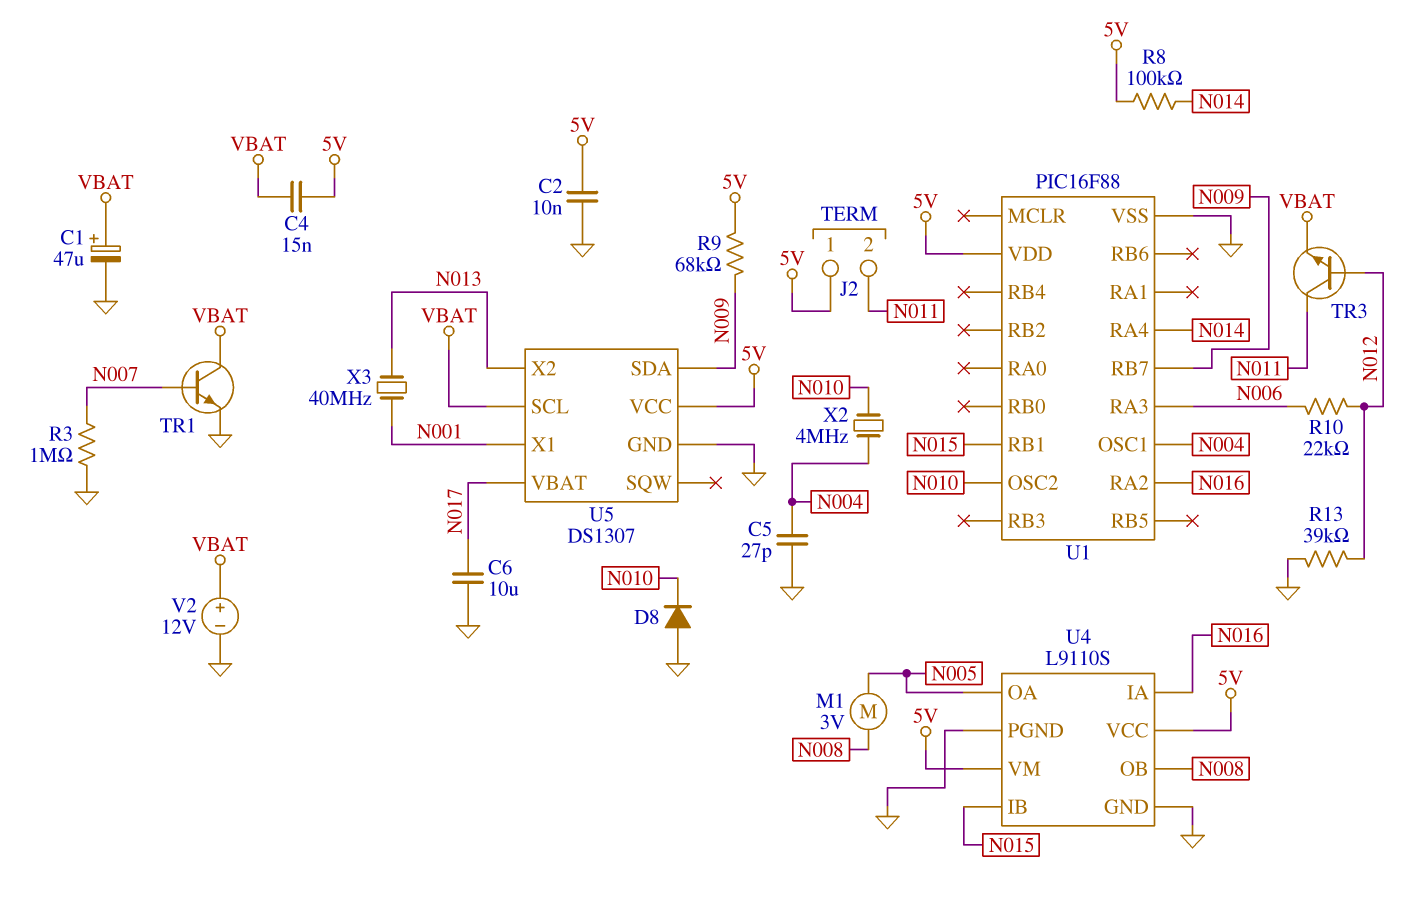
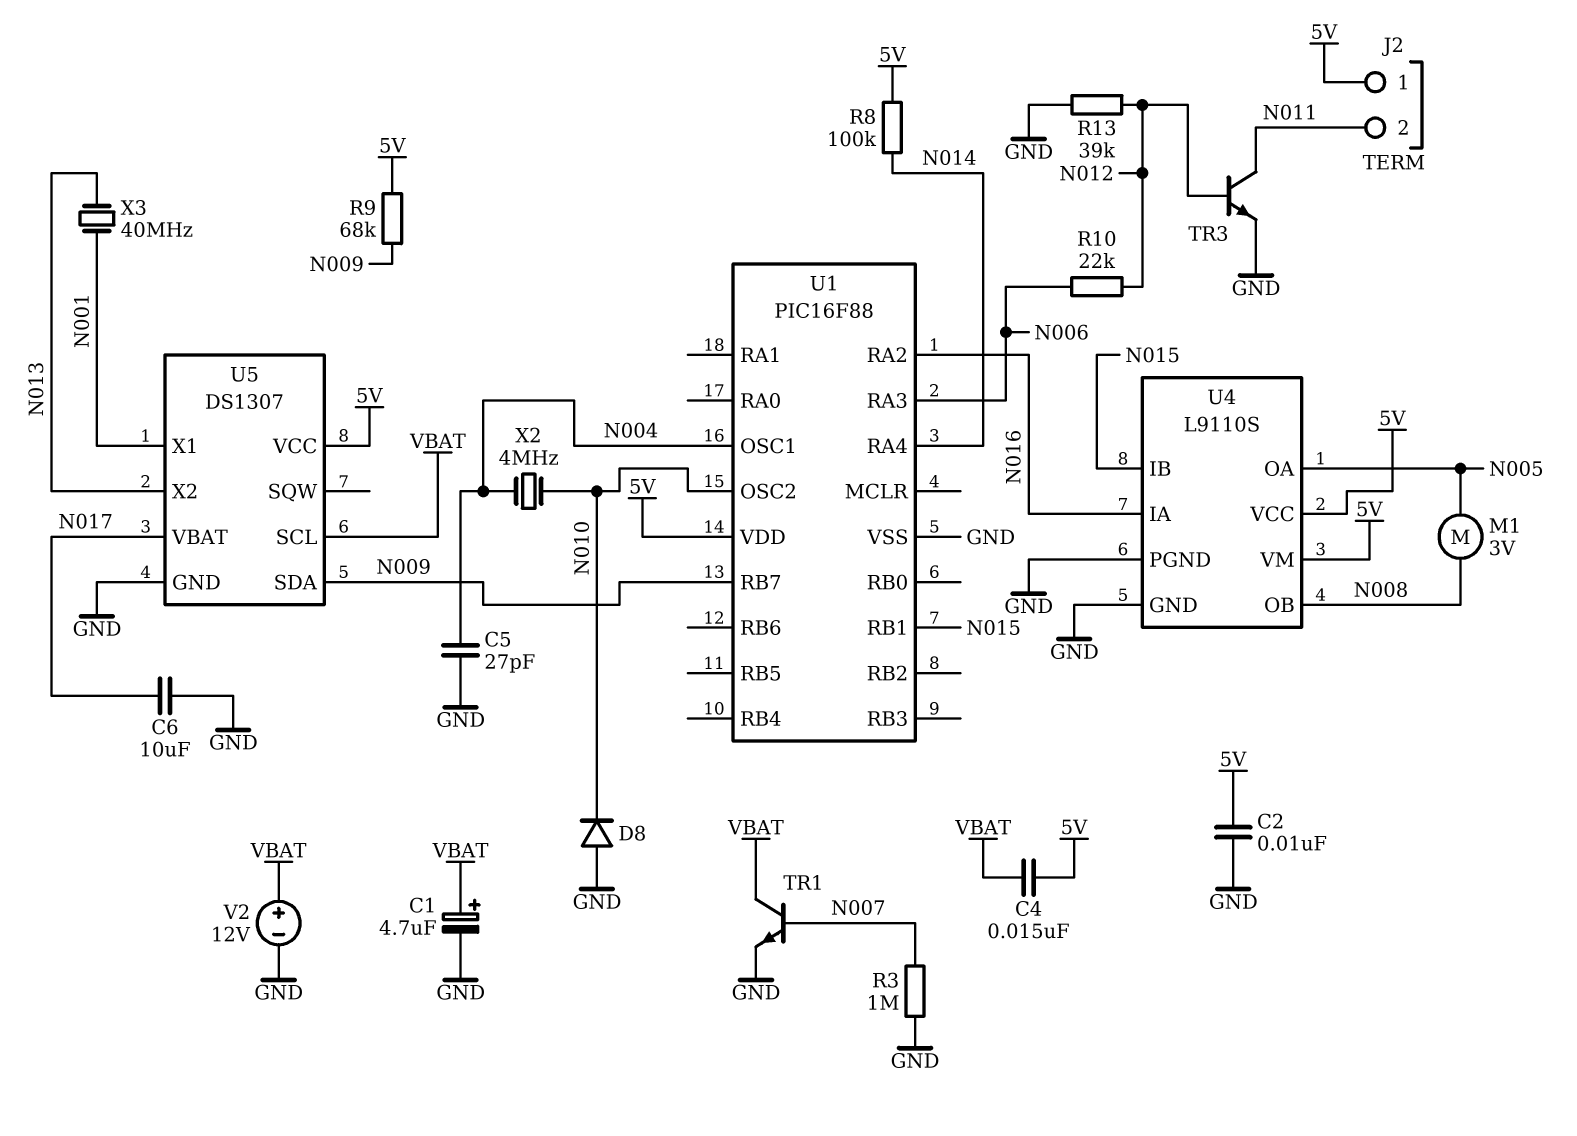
C1: 47uF (plus VBAT, minus GND) -> 4.7uF (plus VBAT, minus GND)
TR3: NPN (B N012, C N011, E VBAT) -> NPN (B N012, C N011, E GND)

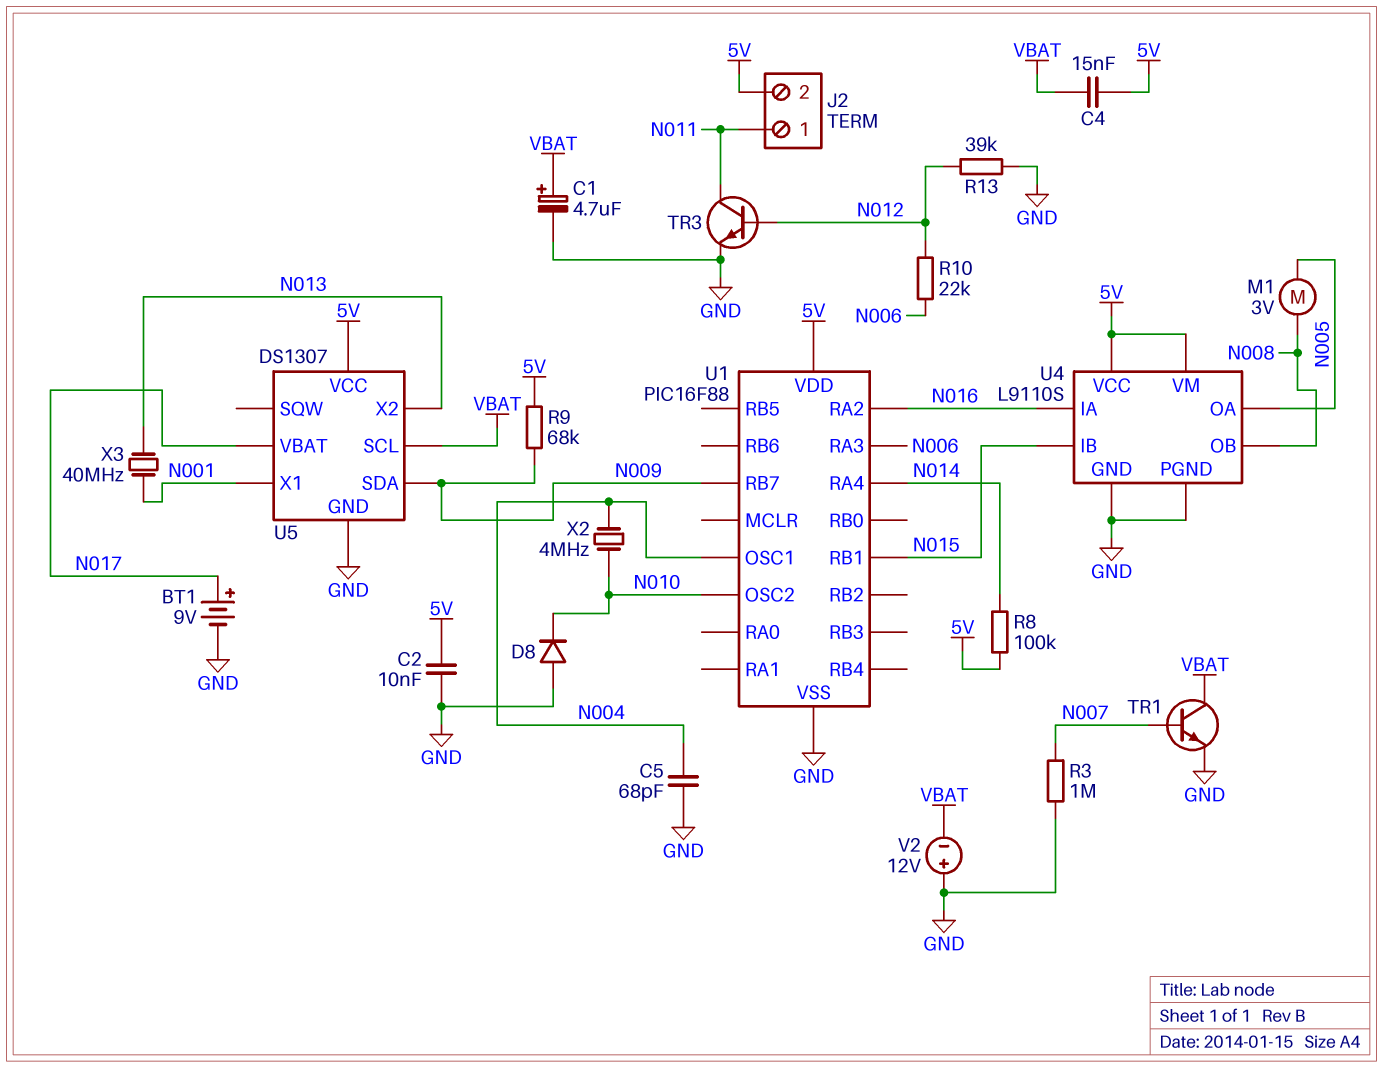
BT1: none -> 9V (plus N017, minus GND)
C5: 27pF (GND, N004) -> 68pF (GND, N004)
C6: 10uF (GND, N017) -> none
J2 pin 1: 5V -> N011
J2 pin 2: N011 -> 5V
V2: 12V (plus VBAT, minus GND) -> 12V (plus GND, minus VBAT)

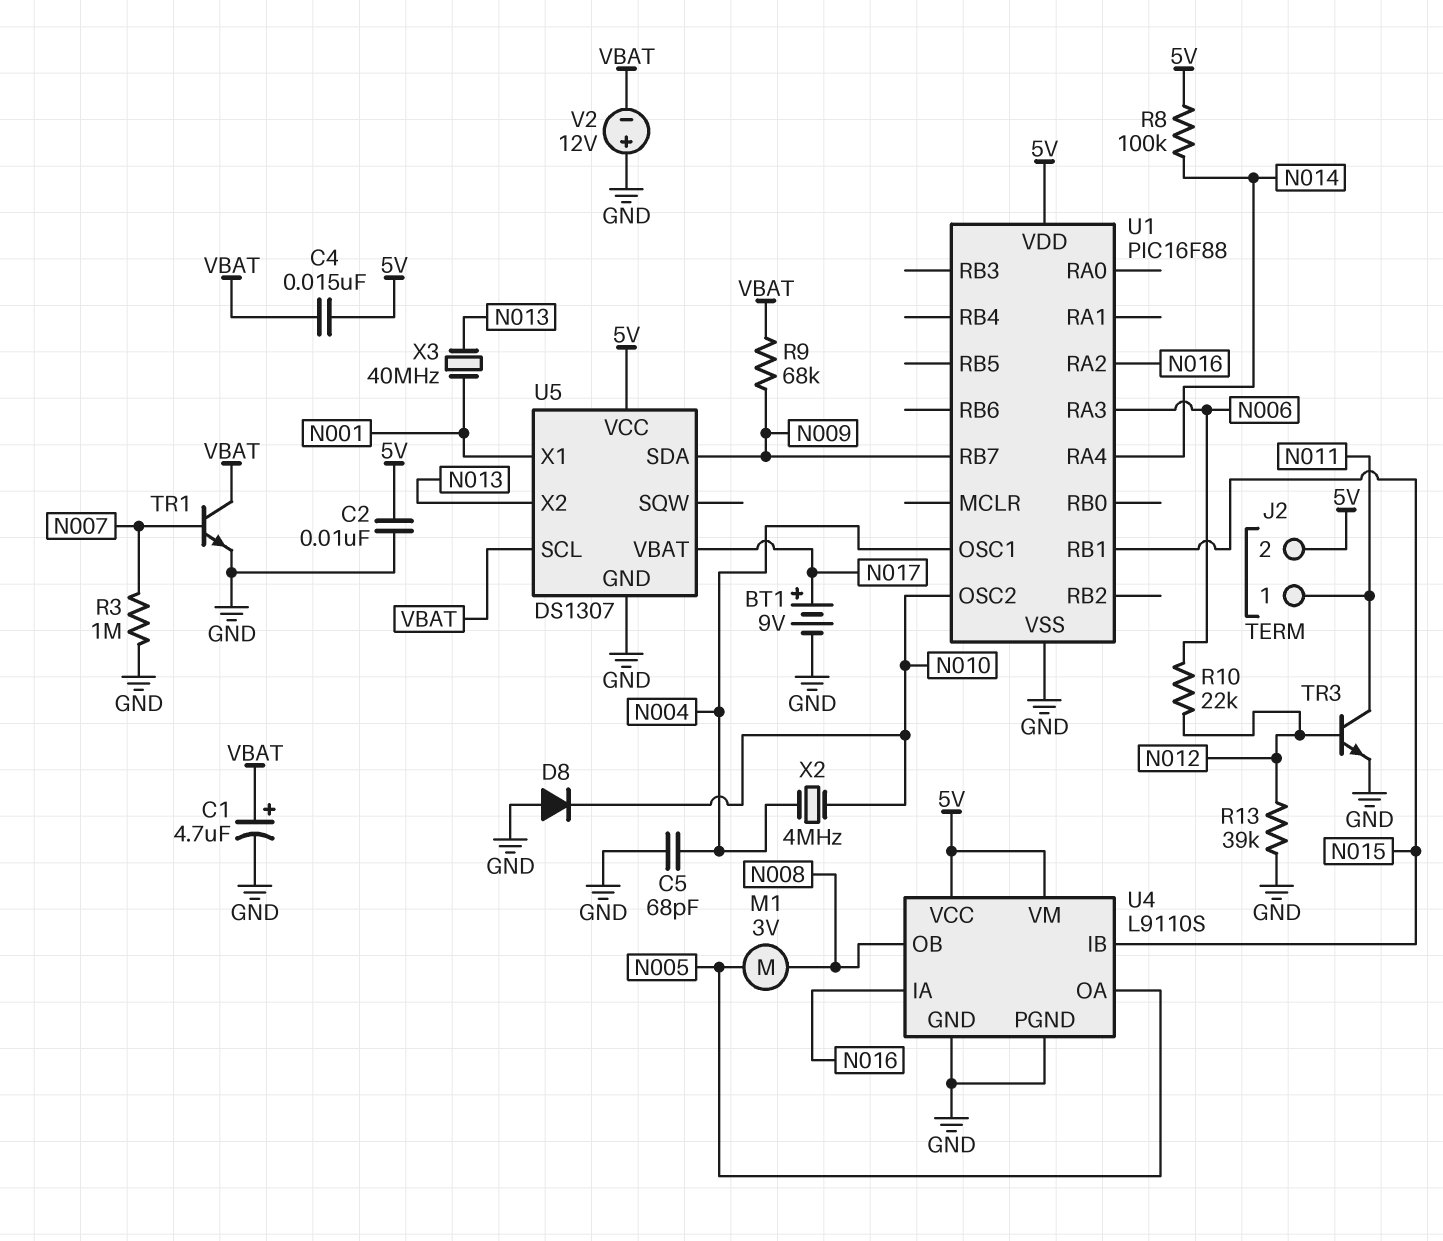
R9: 68k (5V, N009) -> 68k (N009, VBAT)

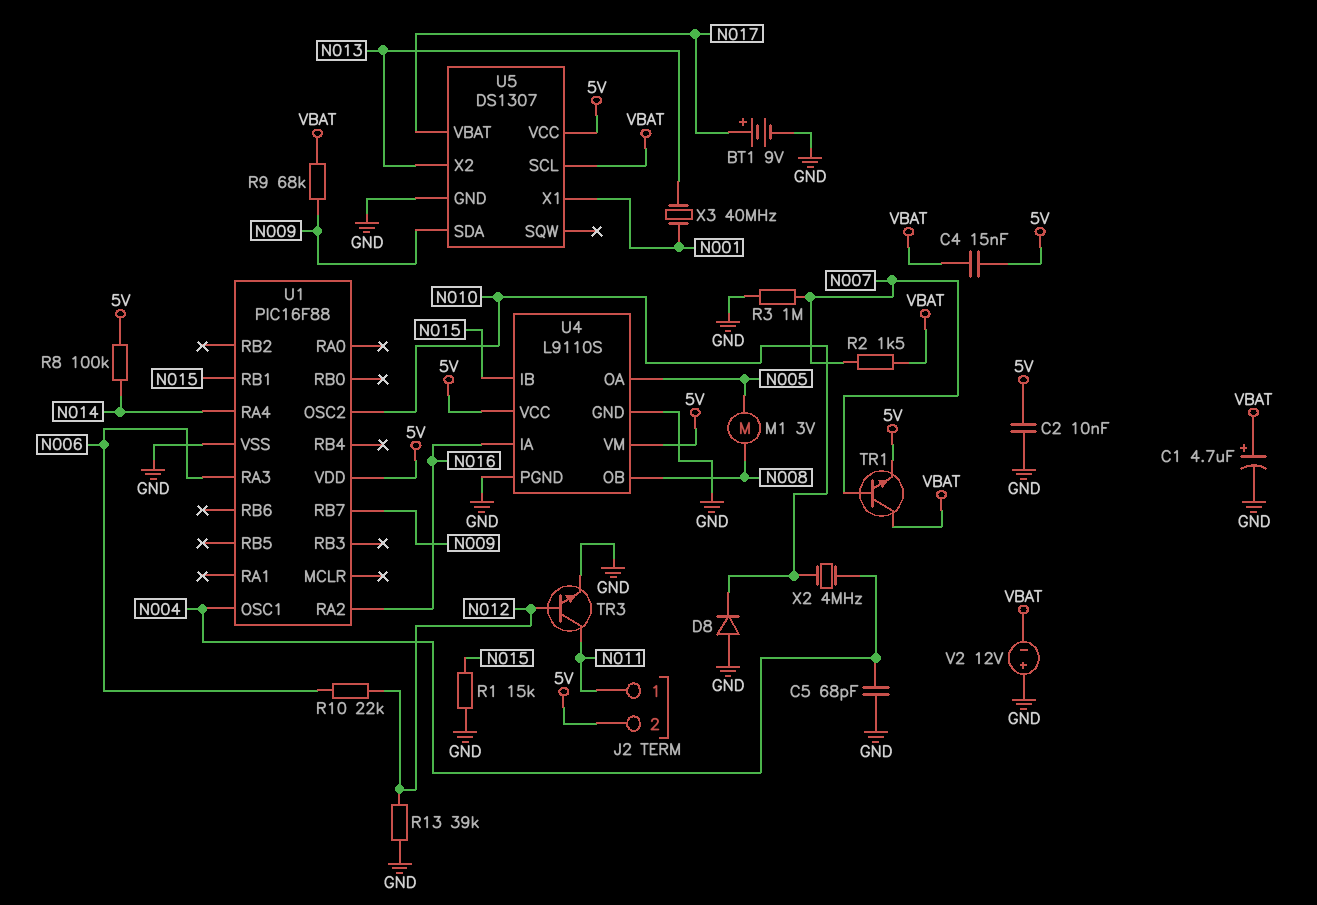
R1: none -> 15k (GND, N015)
R2: none -> 1.5k (N007, VBAT)
TR1: NPN (B N007, C VBAT, E GND) -> NPN (B N007, C VBAT, E 5V)

